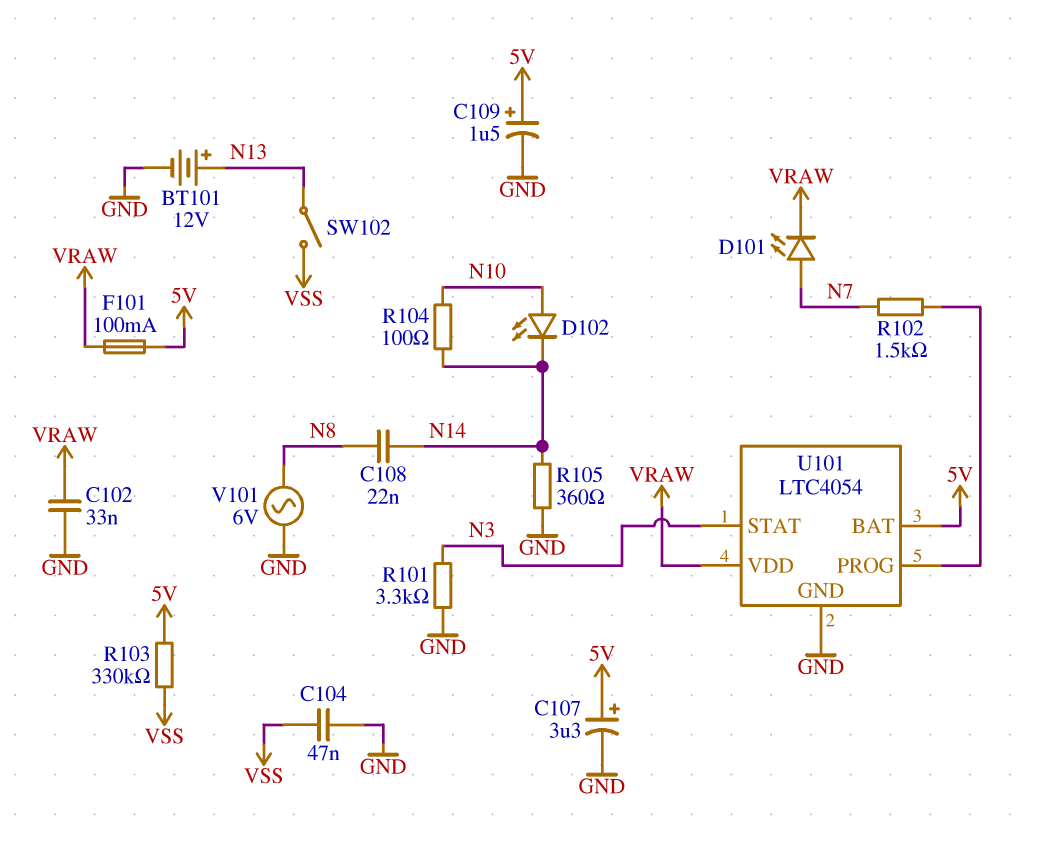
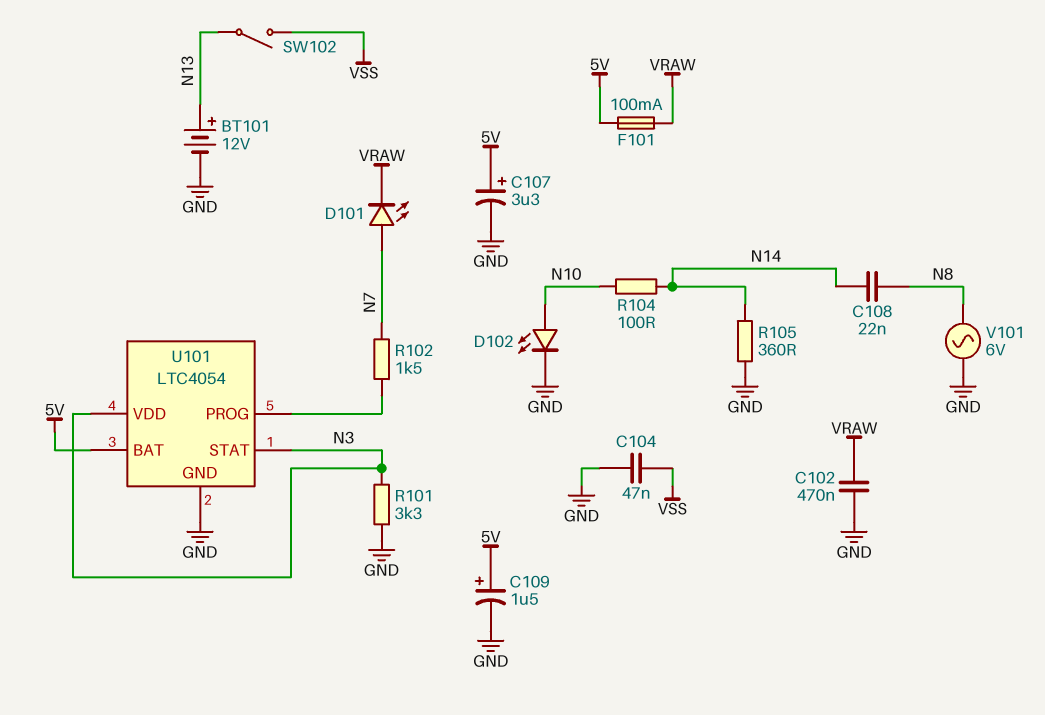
C102: 33nF (GND, VRAW) -> 470nF (GND, VRAW)
D102: LED (A N10, K N14) -> LED (A N10, K GND)
R103: 330k (5V, VSS) -> none
U101 pin VDD: VRAW -> N3

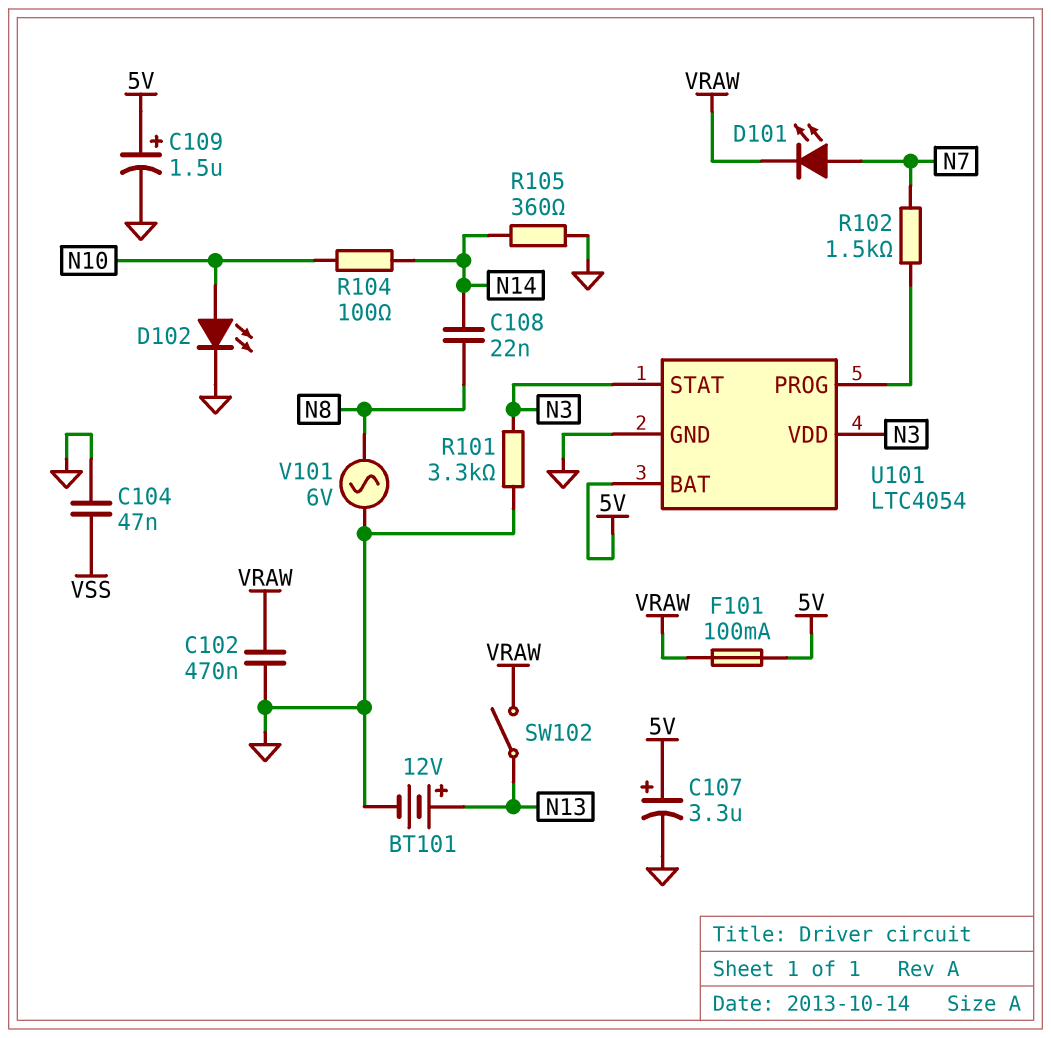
SW102: switch (N13, VSS) -> switch (N13, VRAW)

